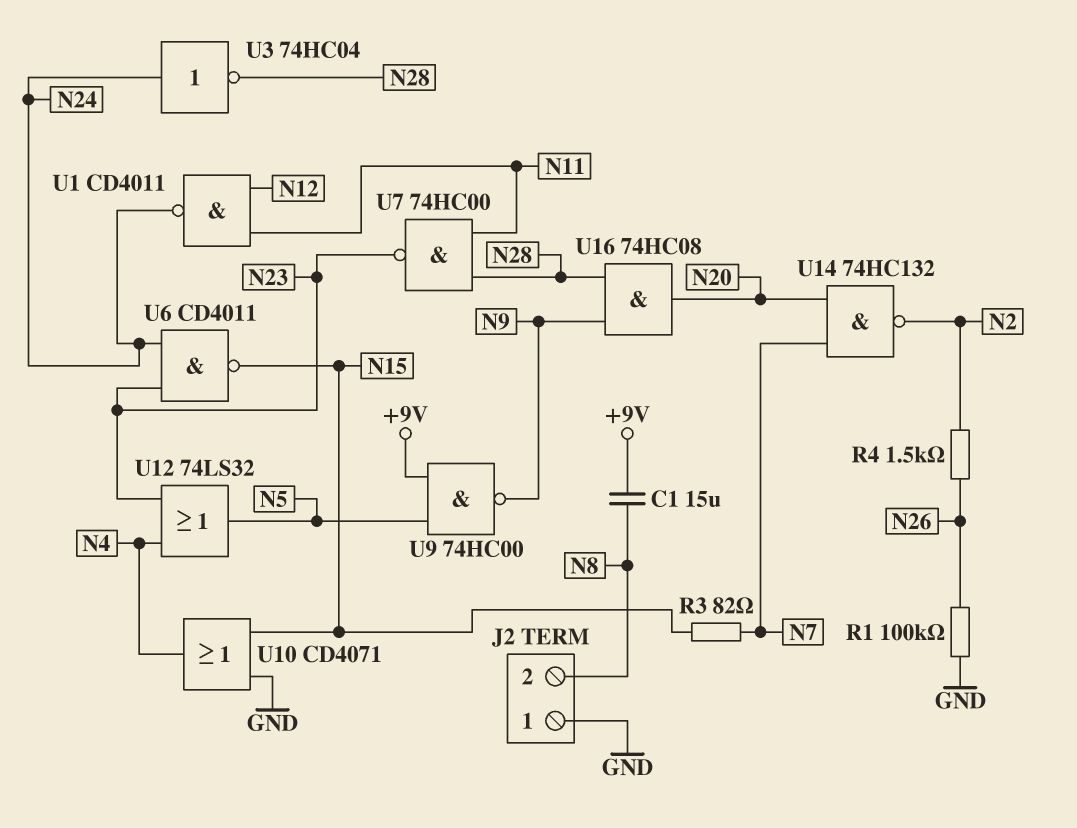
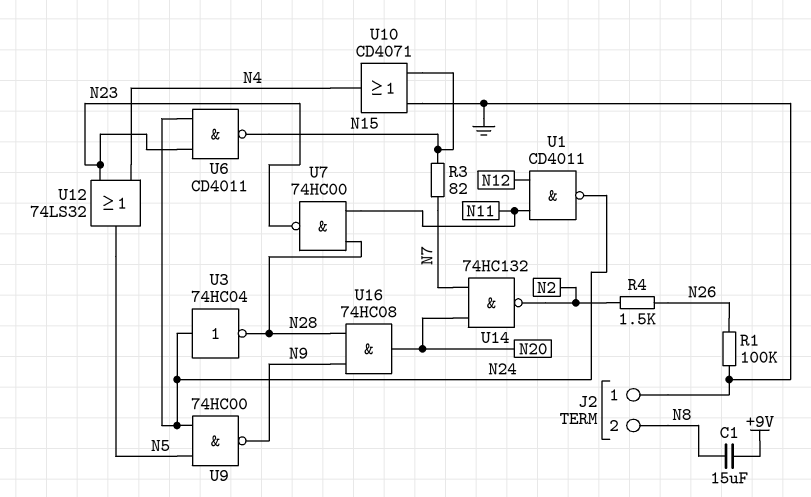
U9: NAND 74HC00 (in +9V, in N5, out N9) -> NAND 74HC00 (in N5, in N24, out N9)

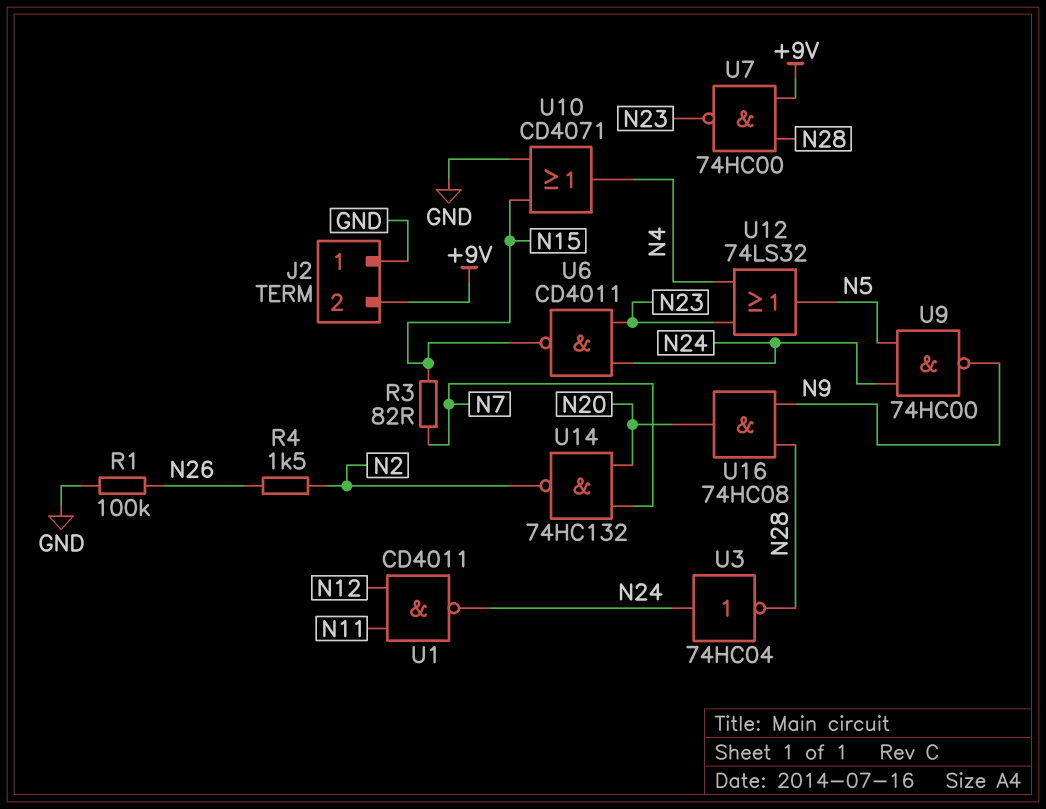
C1: 15uF (+9V, N8) -> none
J2 pin 2: N8 -> +9V
U7: NAND 74HC00 (in N11, in N28, out N23) -> NAND 74HC00 (in +9V, in N28, out N23)

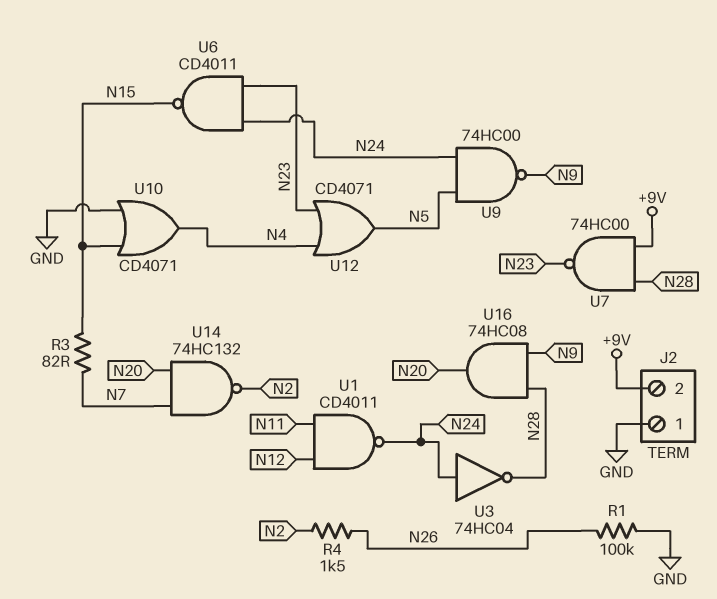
U12: OR 74LS32 (in N4, in N23, out N5) -> OR CD4071 (in N4, in N23, out N5)

